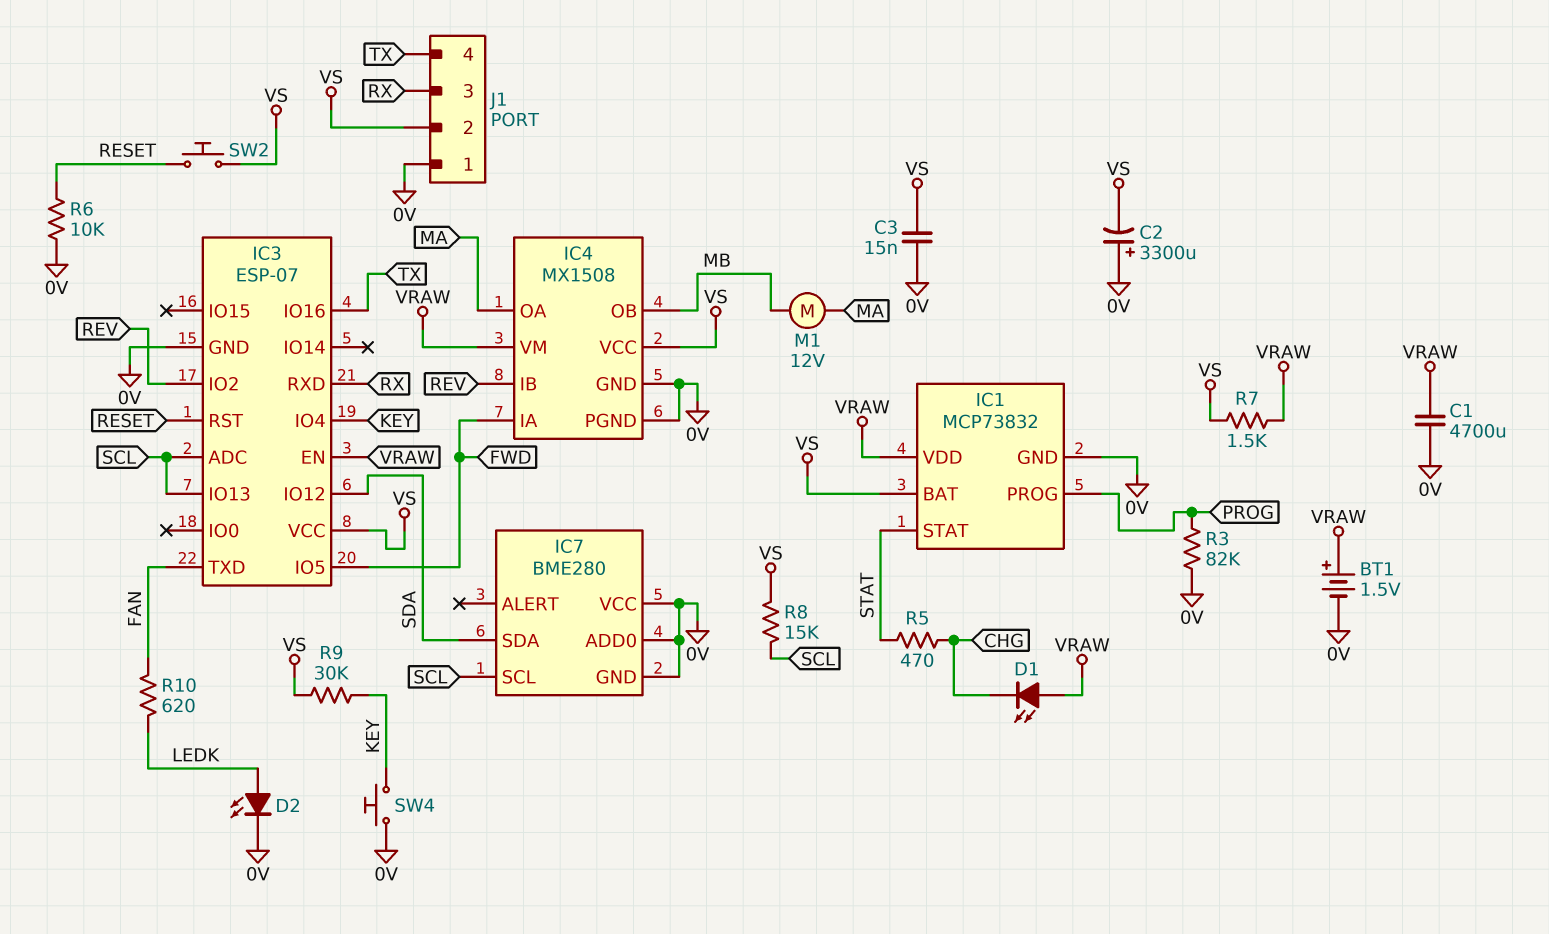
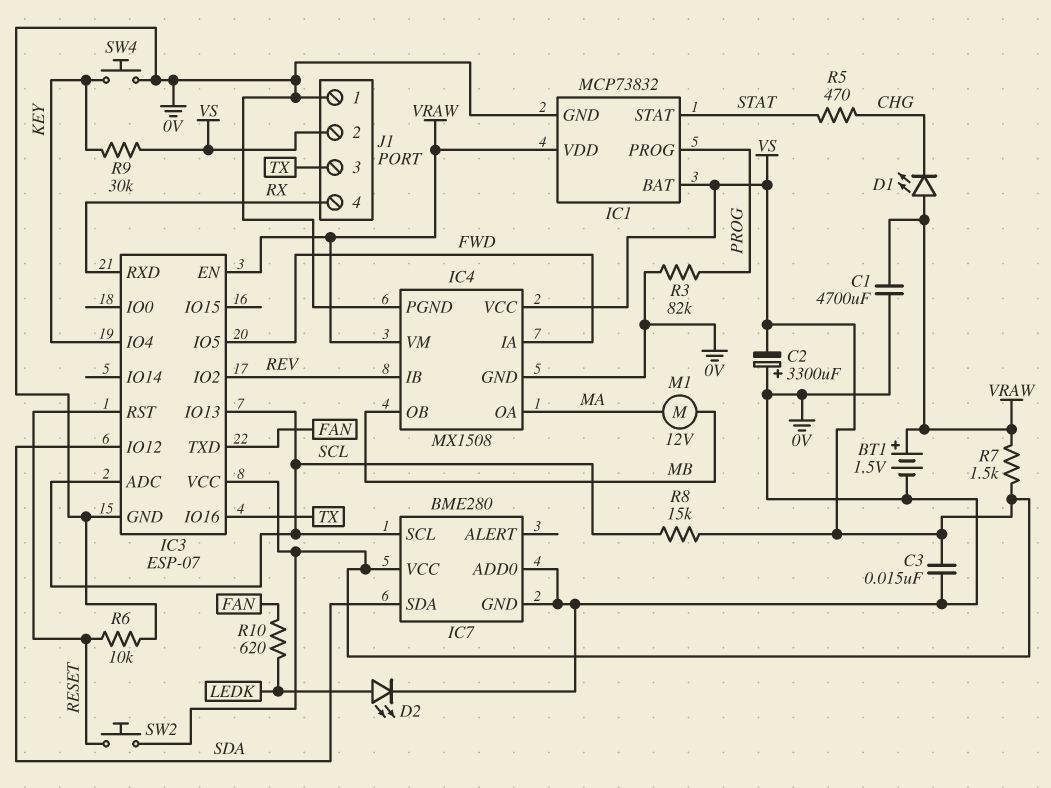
IC7 pin VCC: 0V -> VS
J1 pin 3: RX -> TX
J1 pin 4: TX -> RX

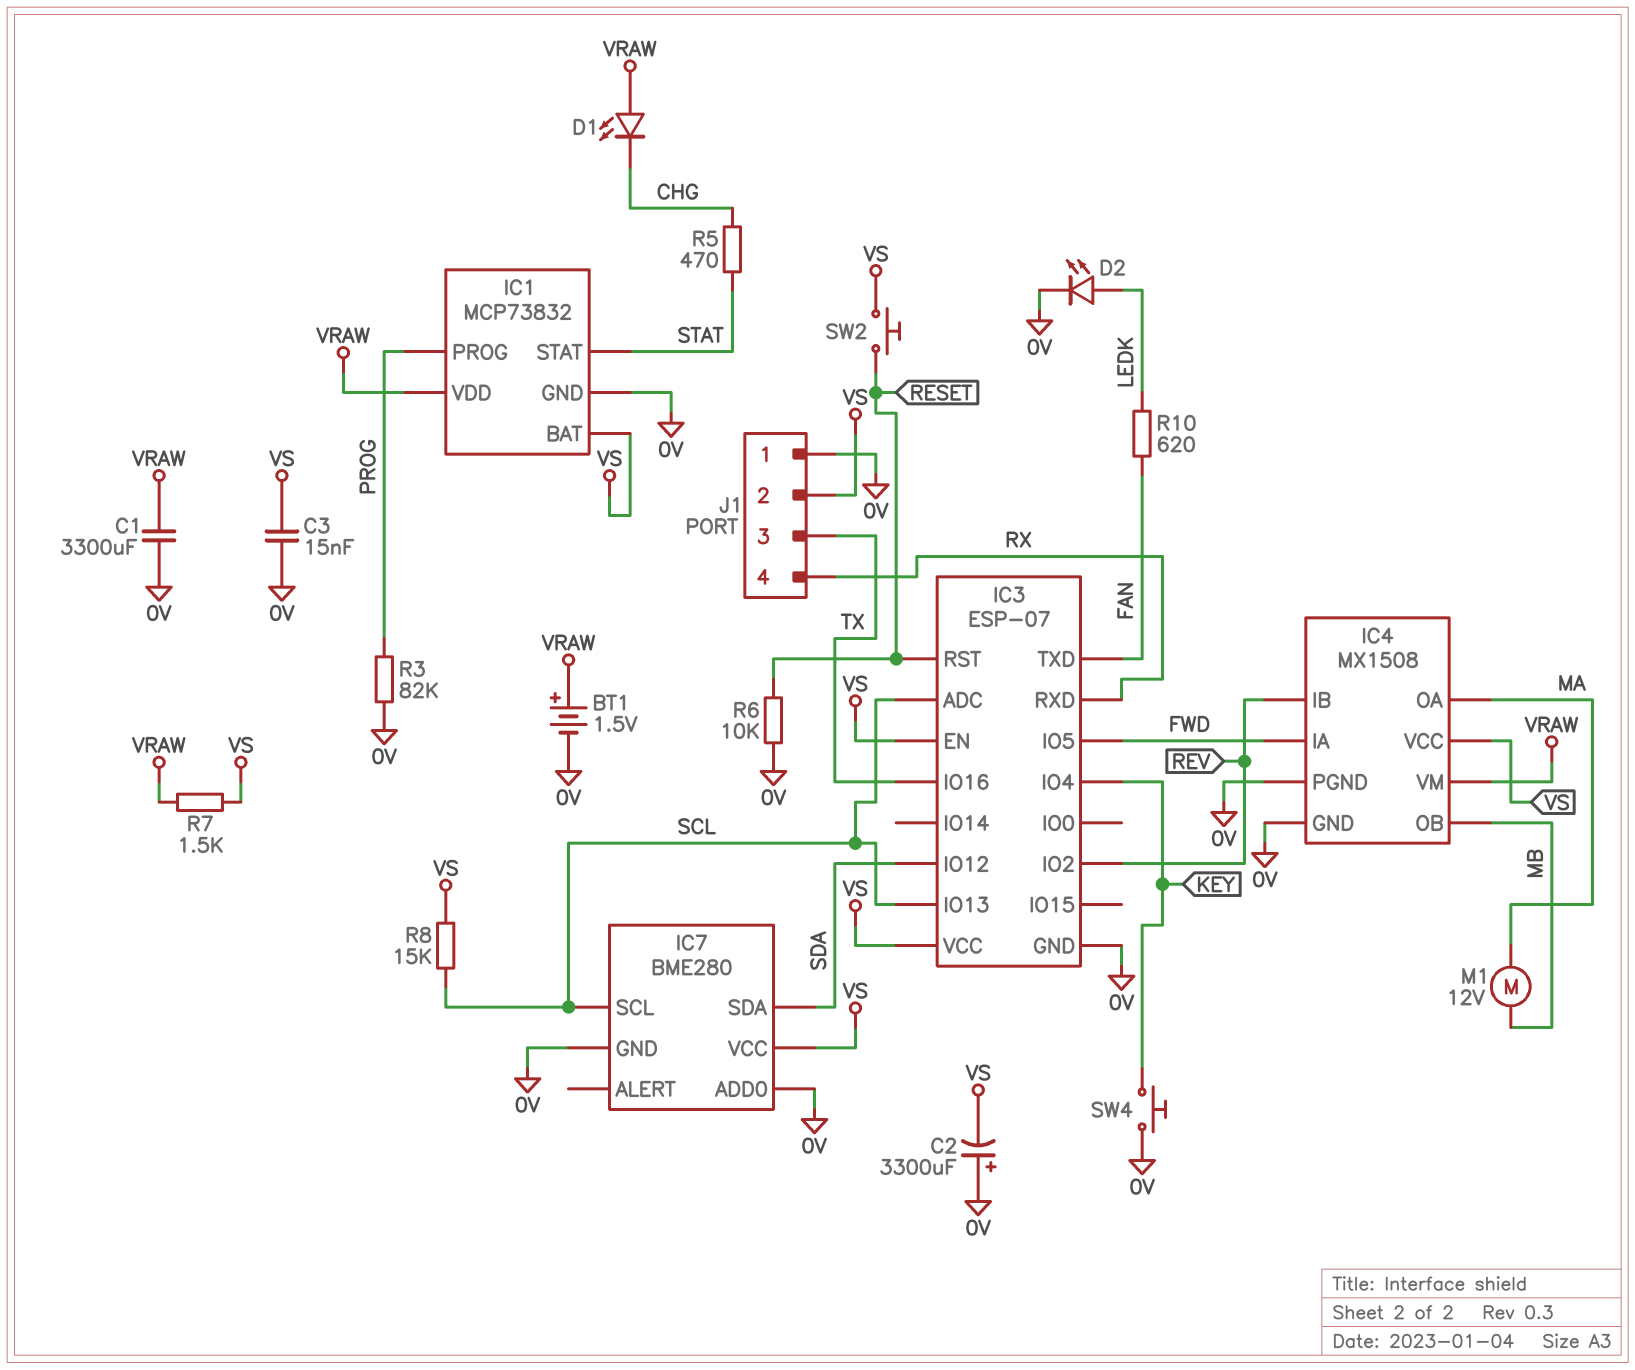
C1: 4700uF (0V, VRAW) -> 3300uF (0V, VRAW)
IC3 pin EN: VRAW -> VS
R9: 30k (KEY, VS) -> none

